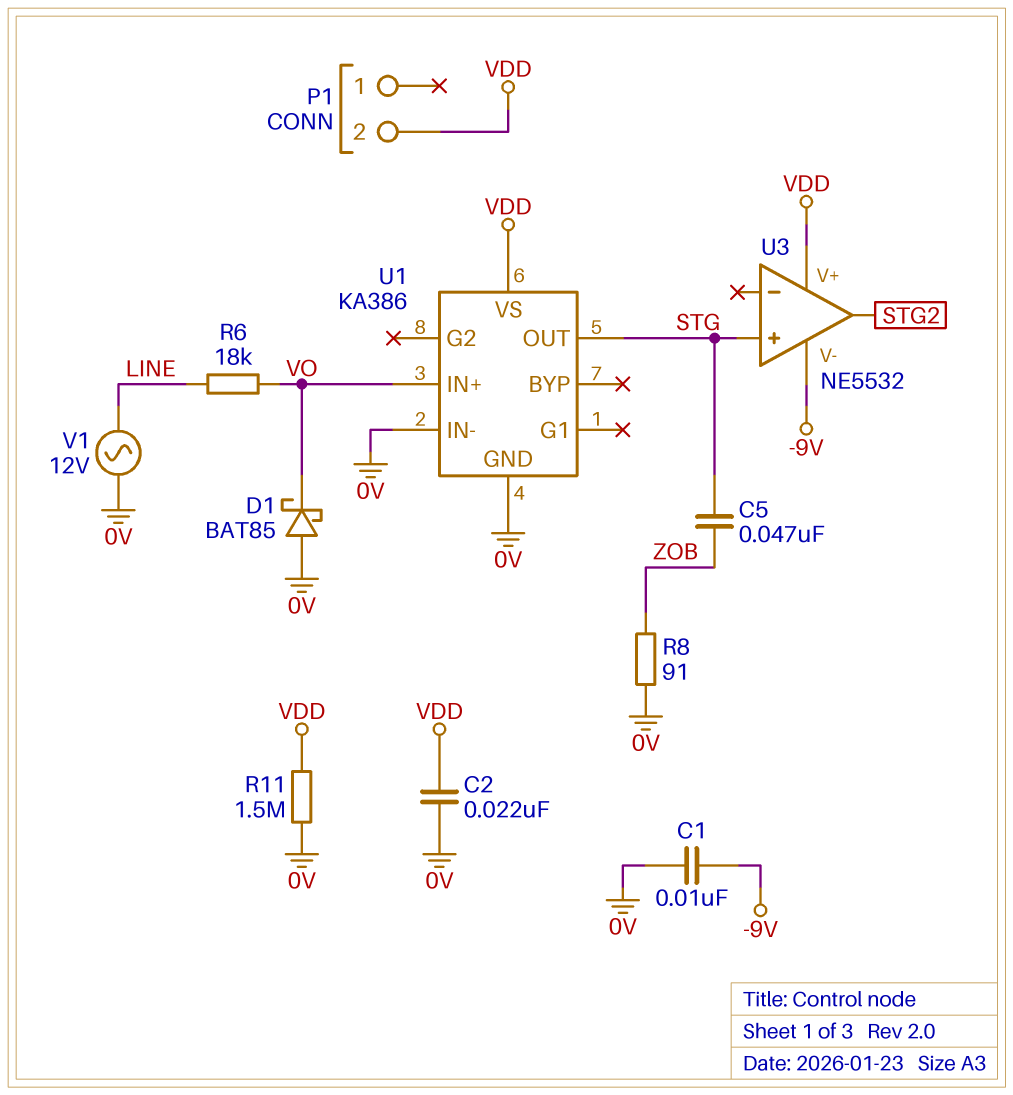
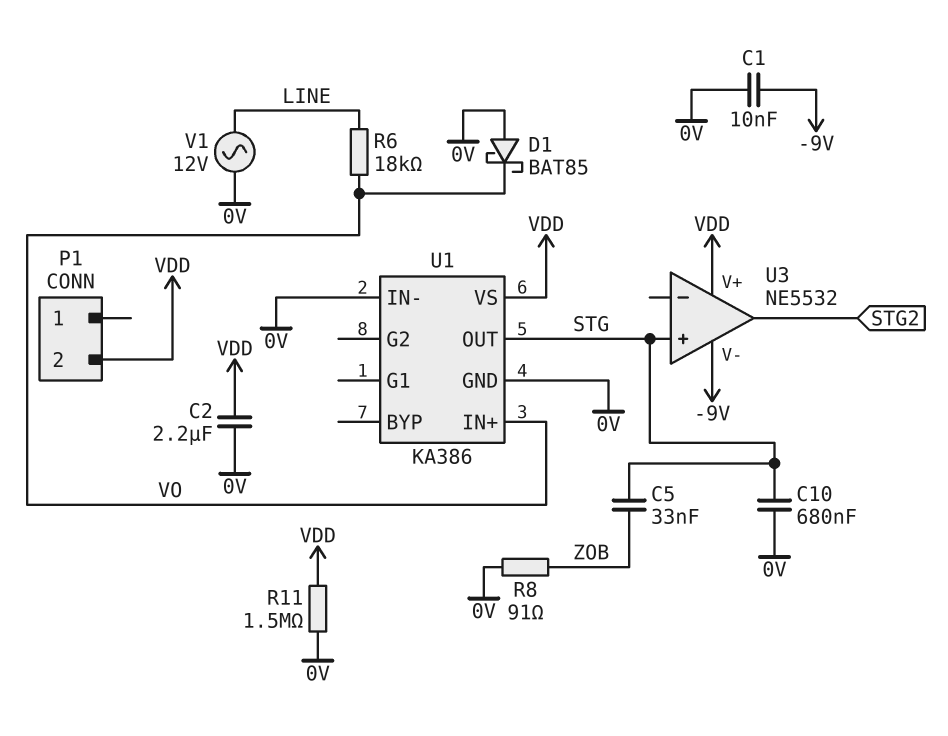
C2: 22nF (0V, VDD) -> 2.2uF (0V, VDD)
C5: 47nF (STG, ZOB) -> 33nF (STG, ZOB)
C10: none -> 680nF (0V, STG)

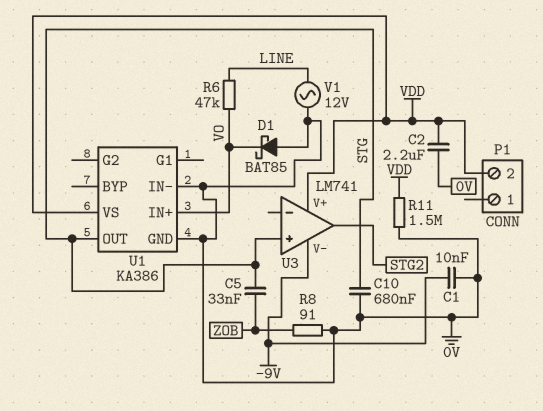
R6: 18k (LINE, VO) -> 47k (LINE, VO)
U3: NE5532 -> LM741

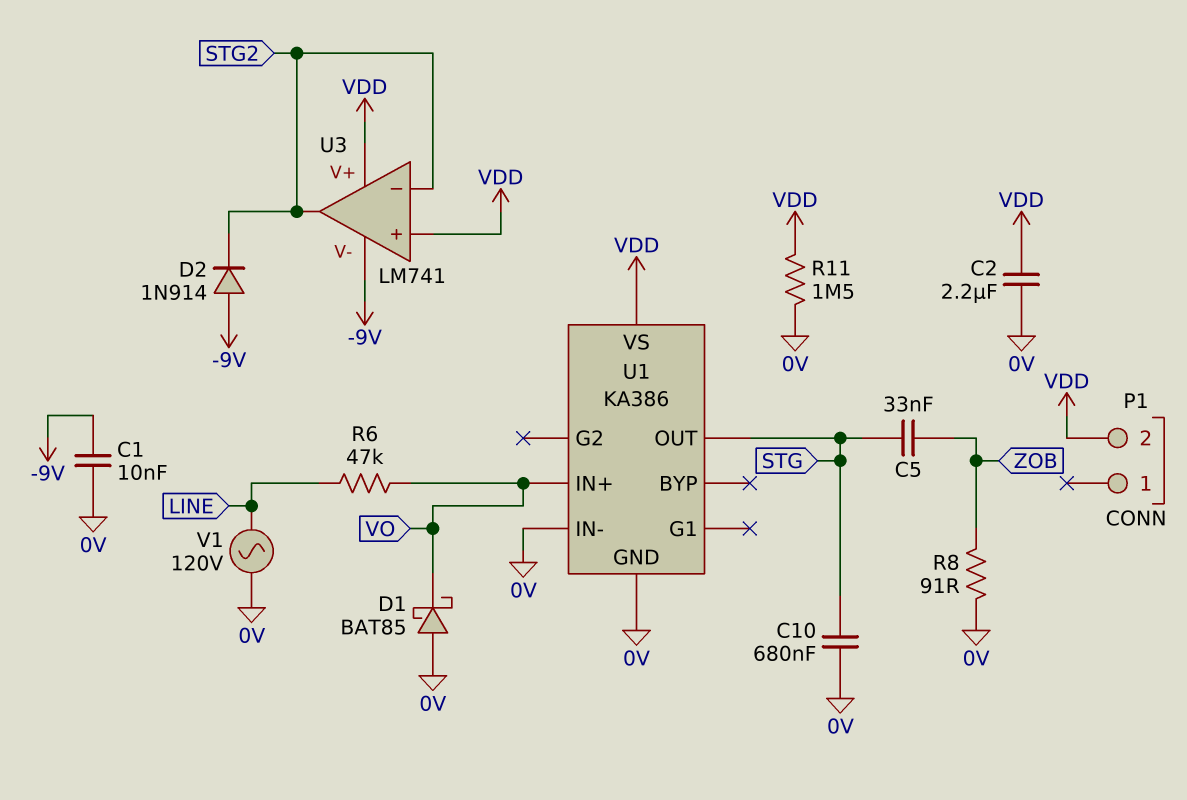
D2: none -> diode 1N914 (A -9V, K STG2)
U3 pin in+: STG -> VDD
U3 pin in-: none -> STG2
V1: AC 12V (0V, LINE) -> AC 120V (0V, LINE)

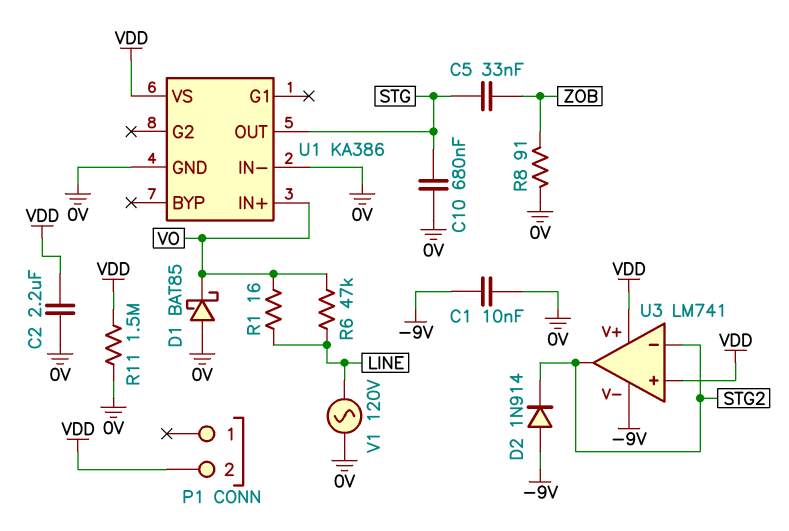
R1: none -> 16 (LINE, VO)

